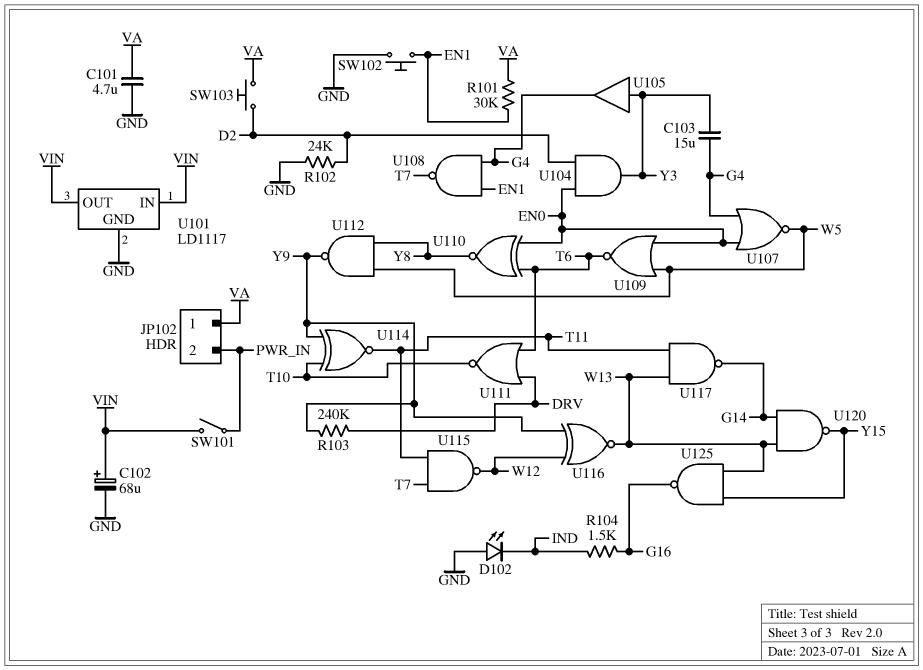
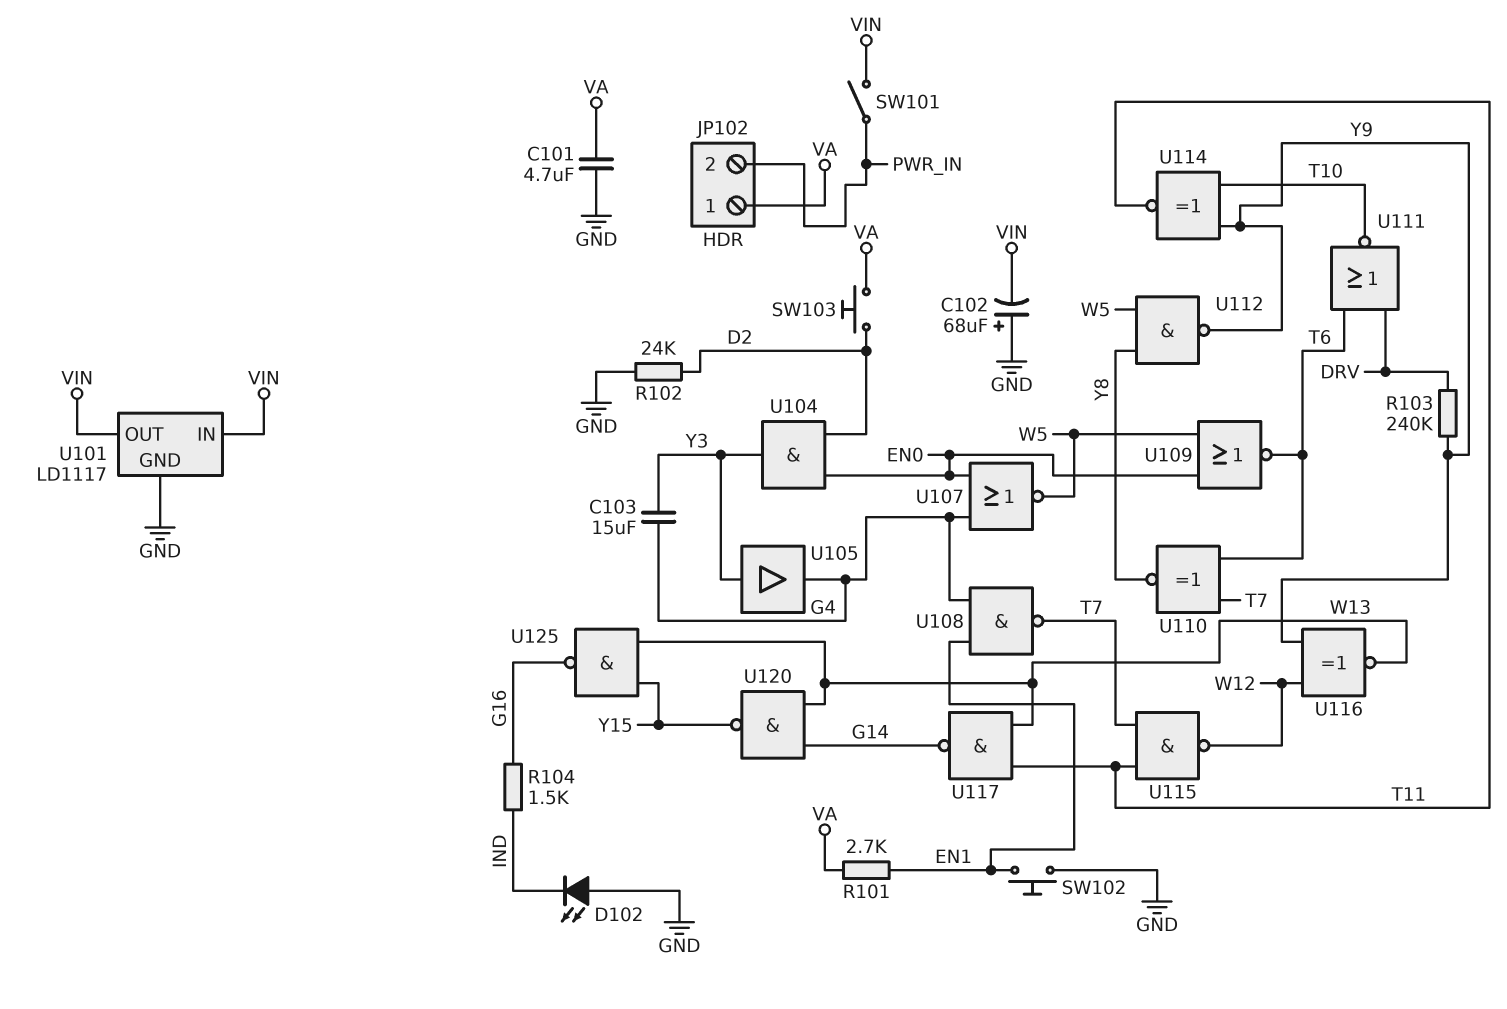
C102: 68uF (plus VIN, minus GND) -> 68uF (plus GND, minus VIN)
R101: 30k (EN1, VA) -> 2.7k (EN1, VA)
U110: XNOR (in EN0, in T6, out Y8) -> XNOR (in T6, in T7, out Y8)

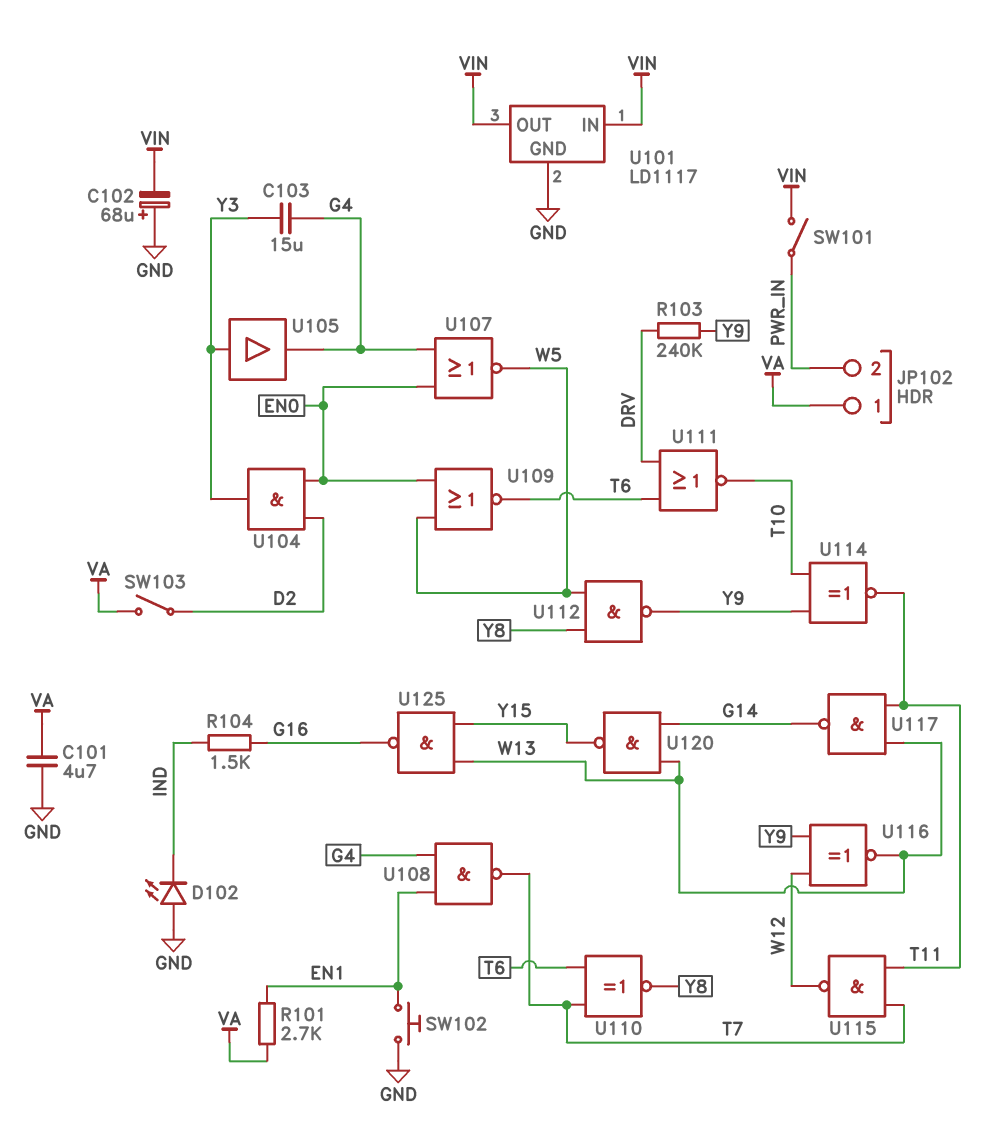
R102: 24k (D2, GND) -> none
SW103: button (D2, VA) -> switch (D2, VA)

